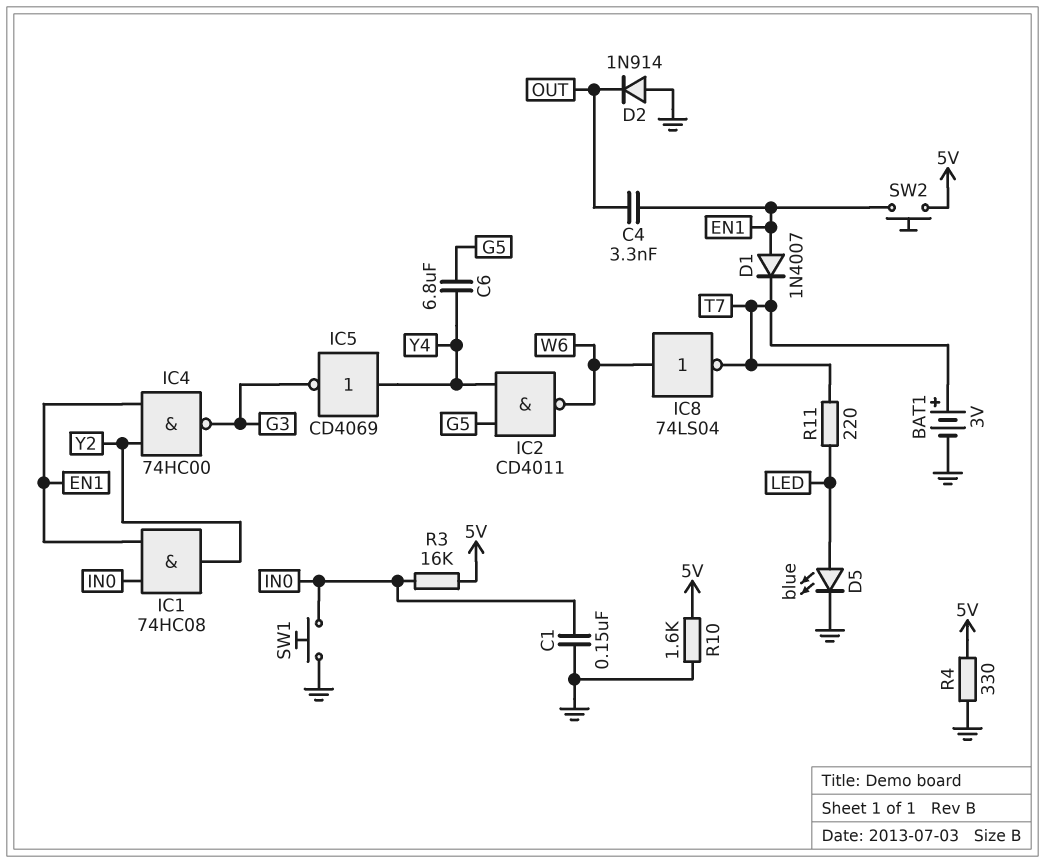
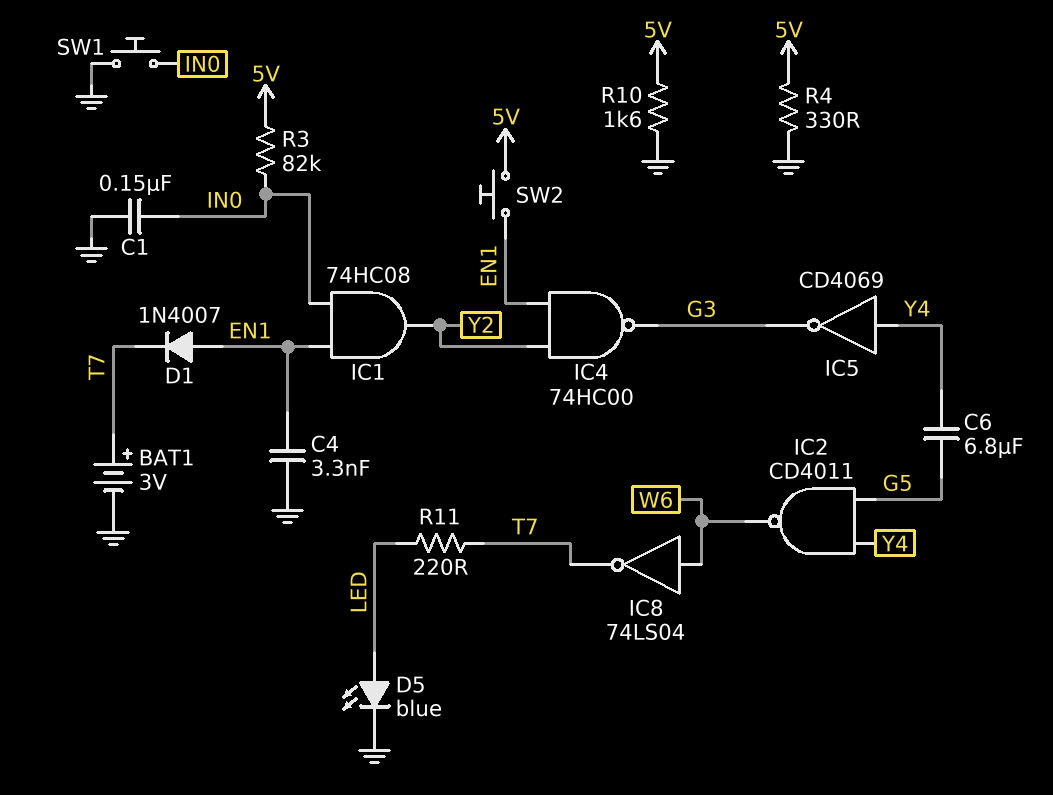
C4: 3.3nF (EN1, OUT) -> 3.3nF (EN1, GND)
D2: diode 1N914 (A GND, K OUT) -> none
R3: 16k (5V, IN0) -> 82k (5V, IN0)

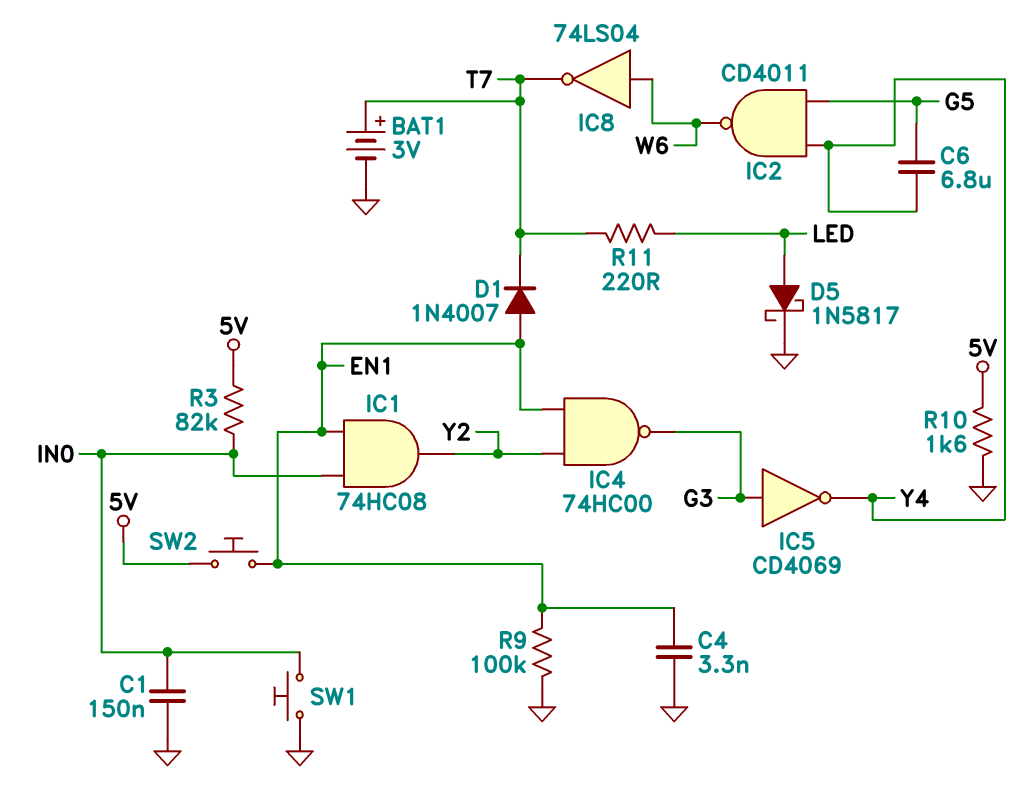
D5: LED blue (A LED, K GND) -> schottky 1N5817 (A LED, K GND)
IC5: NOT CD4069 (in Y4, out G3) -> NOT CD4069 (in G3, out Y4)
R4: 330 (5V, GND) -> none
R9: none -> 100k (EN1, GND)

